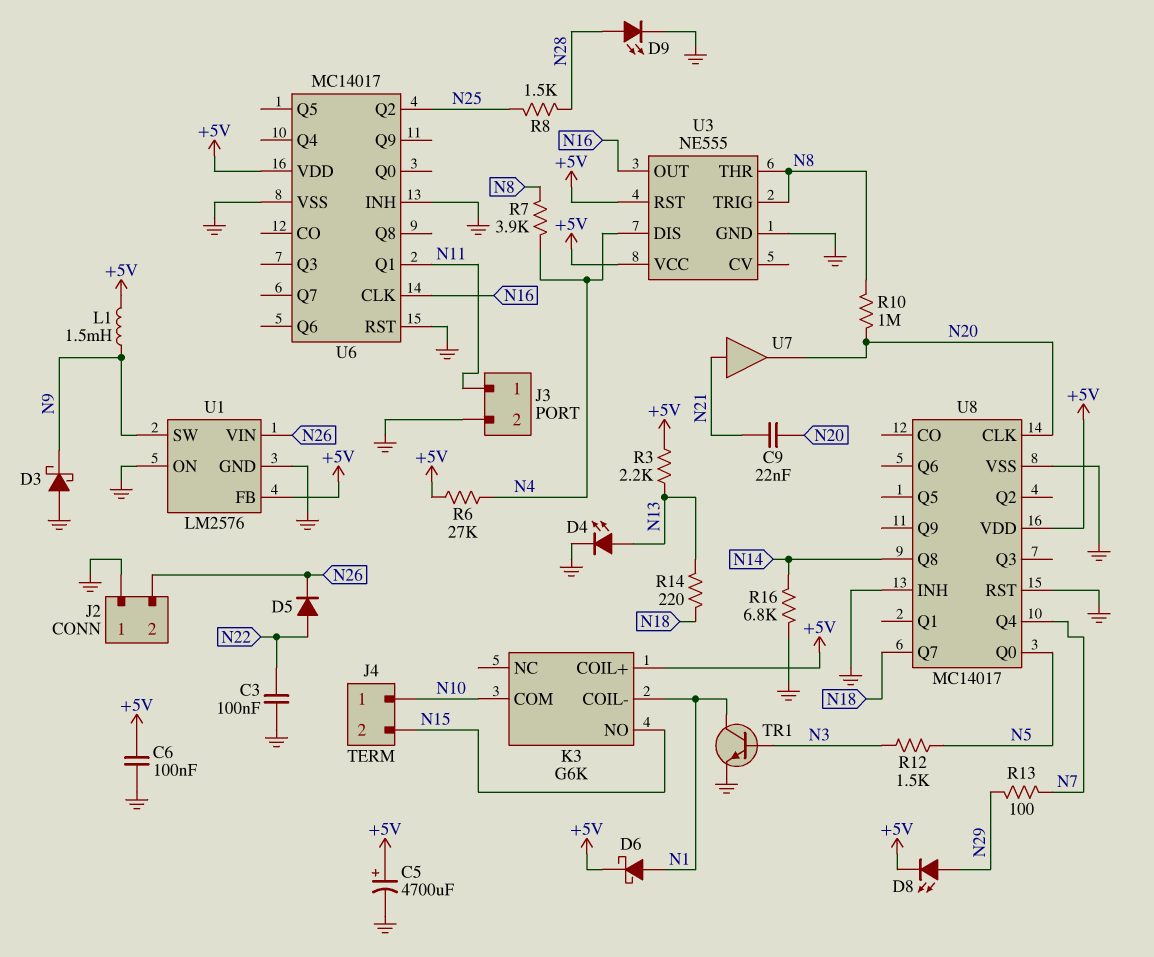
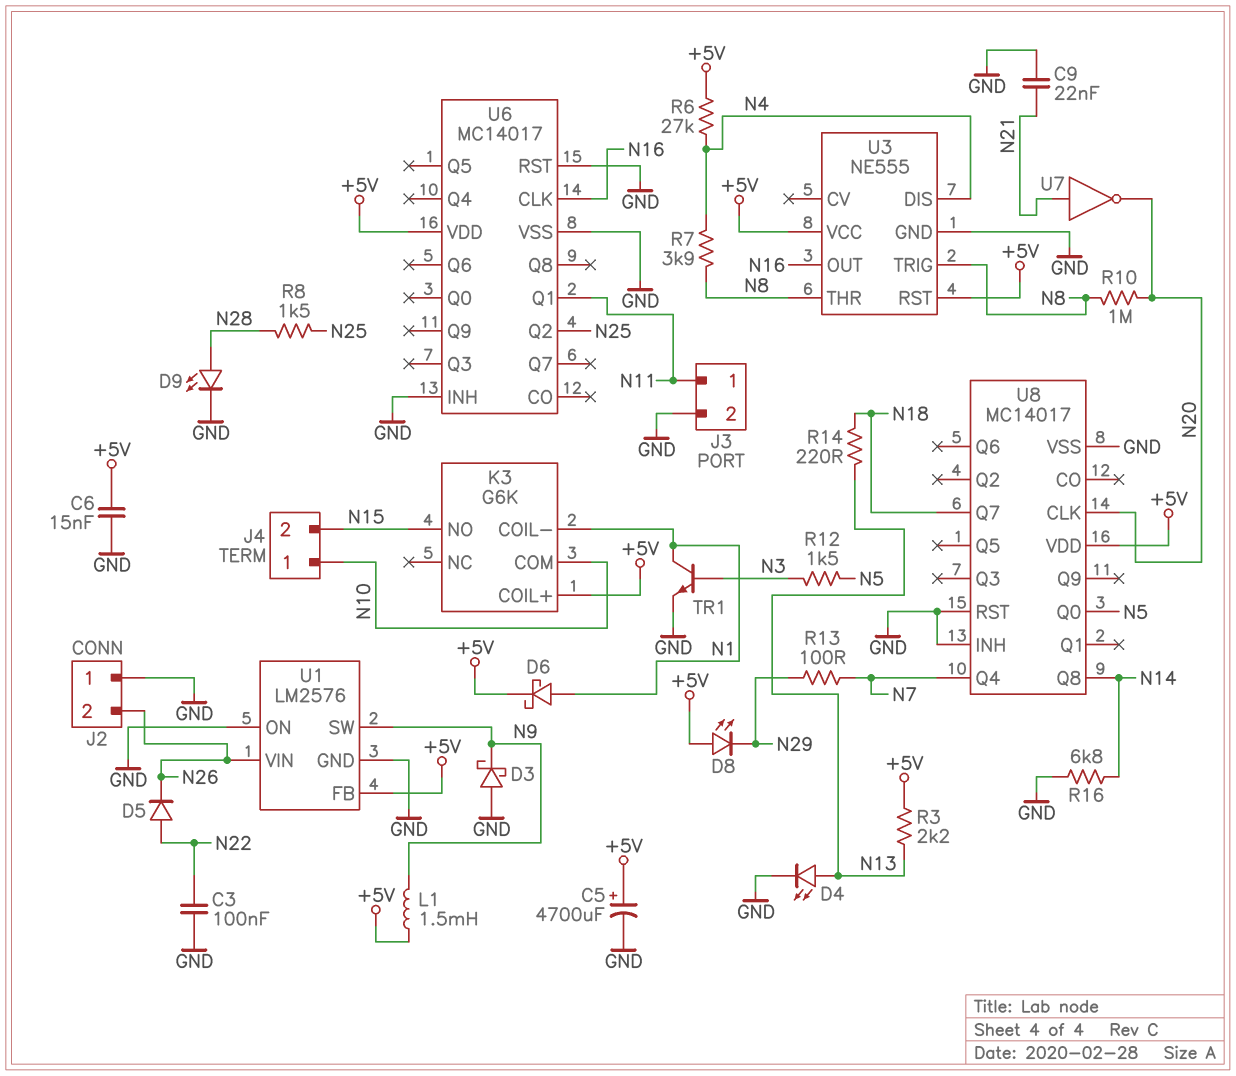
C6: 100nF (+5V, GND) -> 15nF (+5V, GND)
C9: 22nF (N20, N21) -> 22nF (GND, N21)
D8: LED (A N29, K +5V) -> LED (A +5V, K N29)
U7: buffer (in N21, out N20) -> NOT (in N21, out N20)

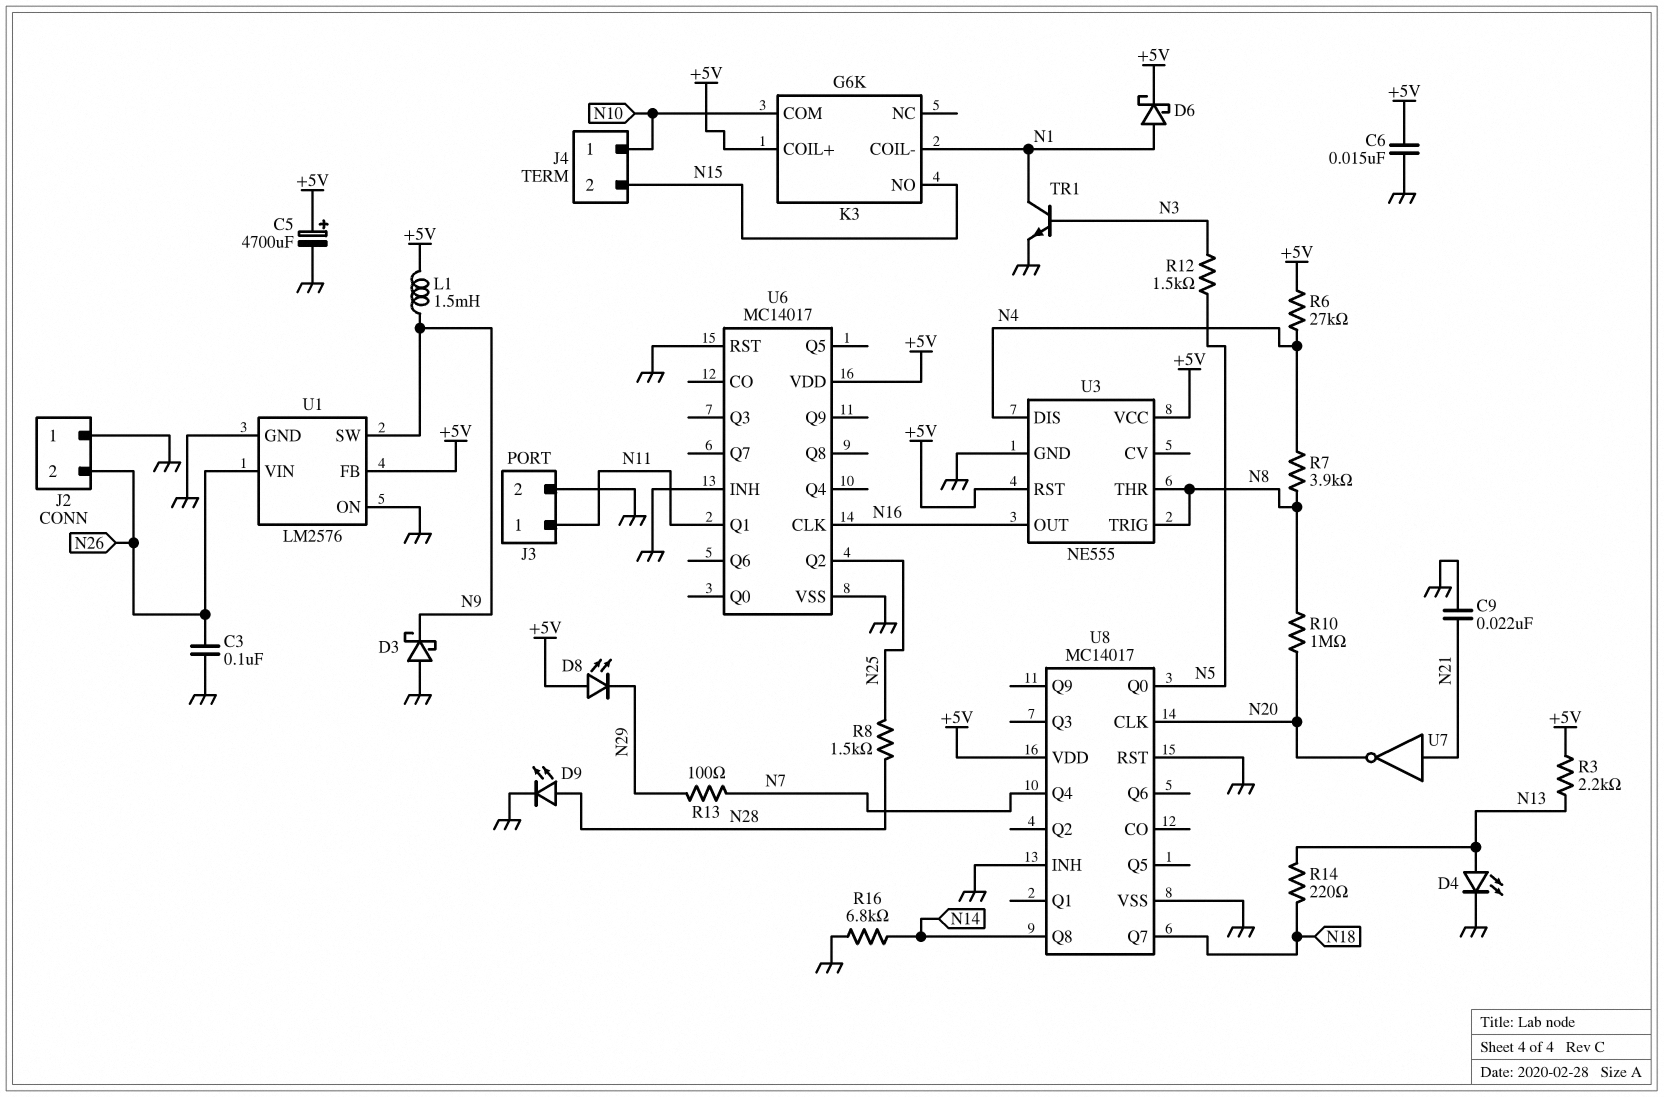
C3: 100nF (GND, N22) -> 100nF (GND, N26)
D5: diode (A N22, K N26) -> none

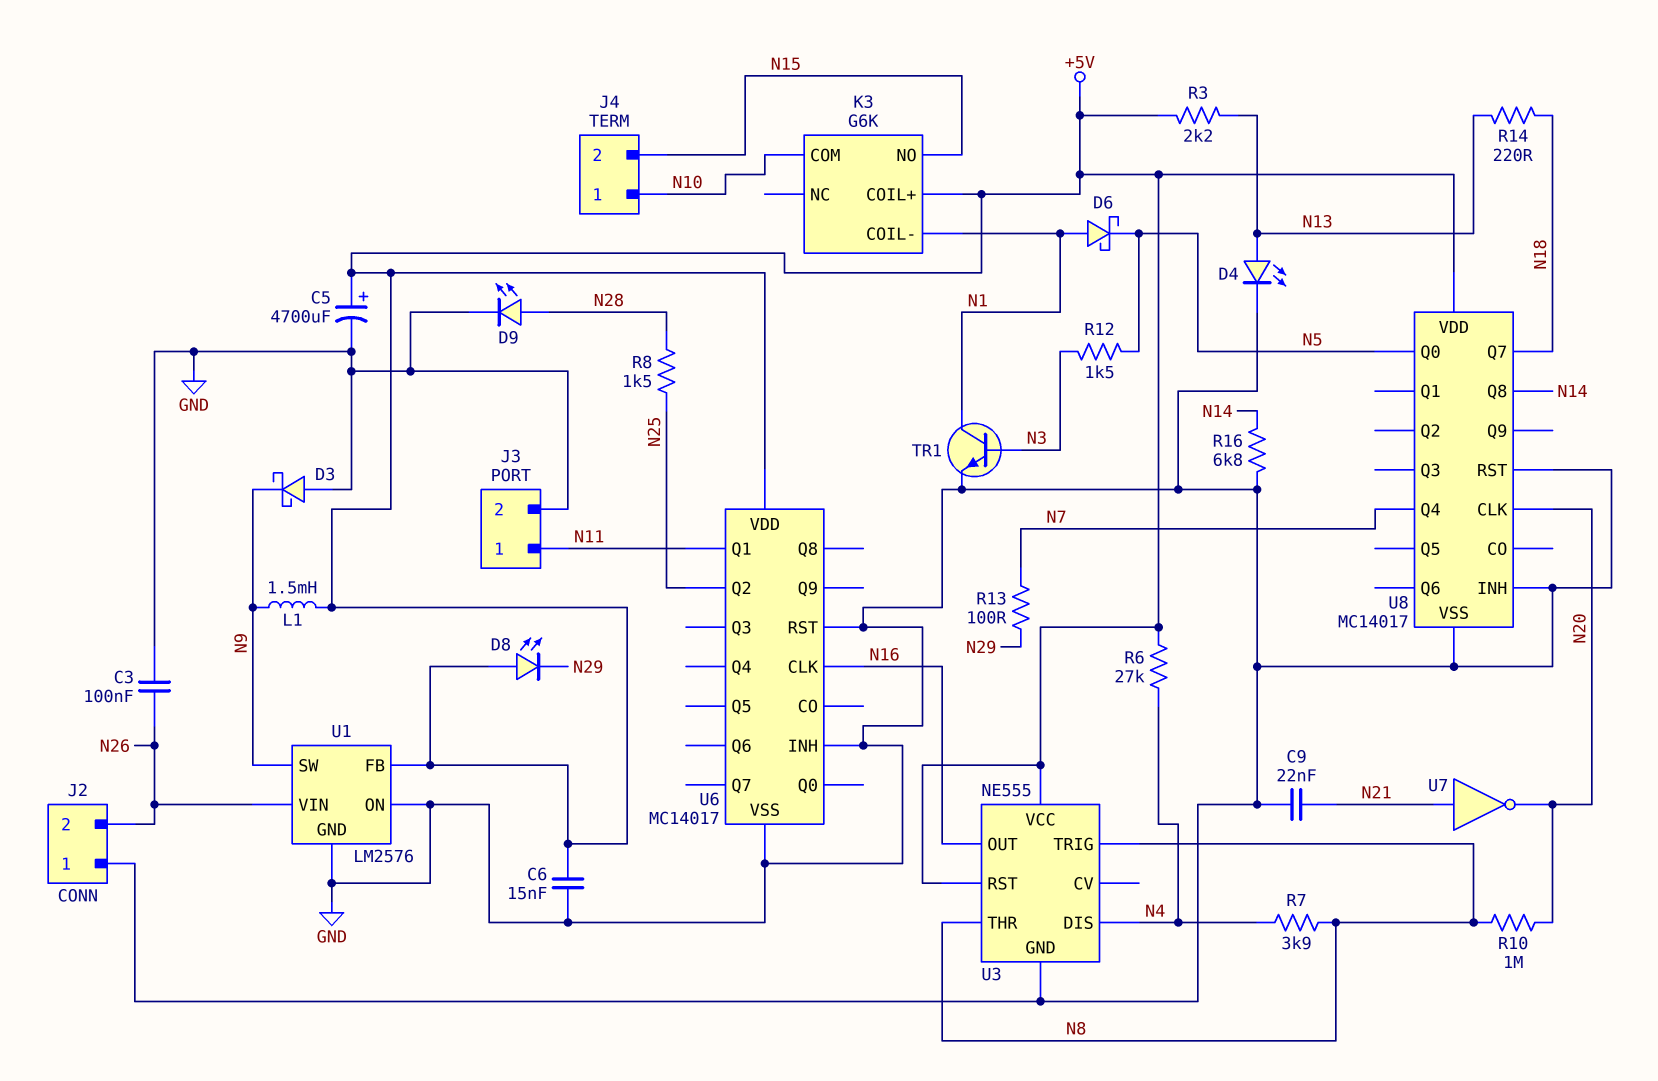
D6: schottky (A N1, K +5V) -> schottky (A N1, K N5)

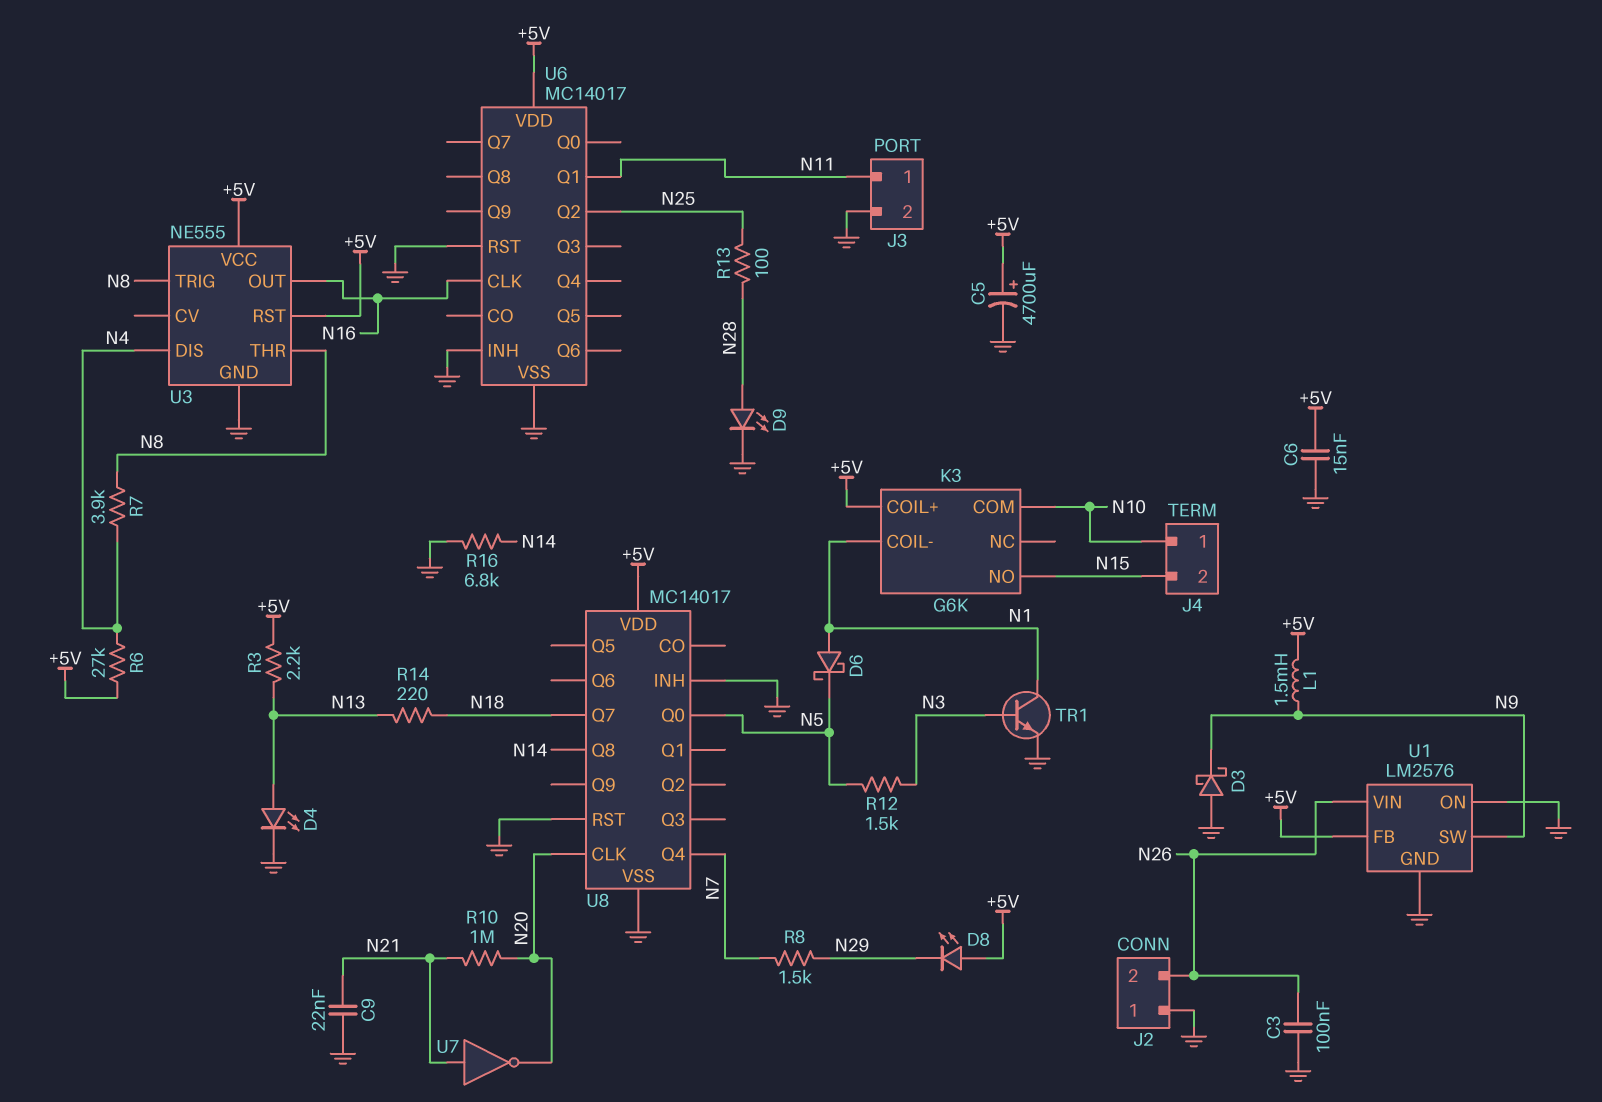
R8: 1.5k (N25, N28) -> 1.5k (N7, N29)
R10: 1M (N8, N20) -> 1M (N20, N21)
R13: 100 (N7, N29) -> 100 (N25, N28)

